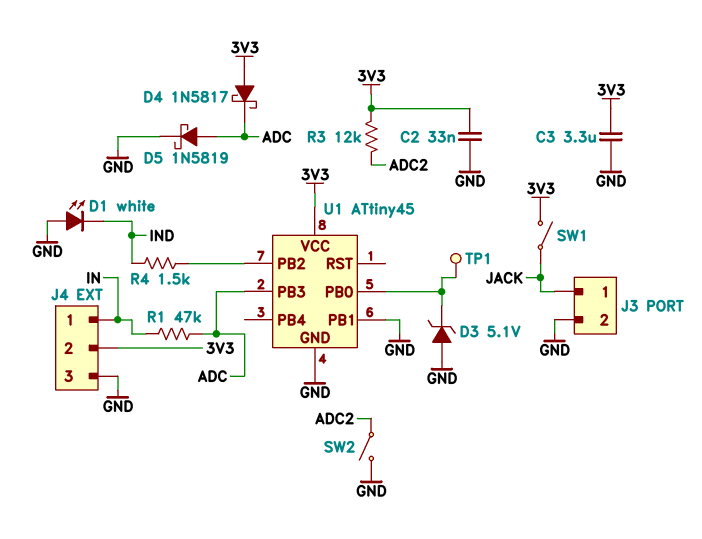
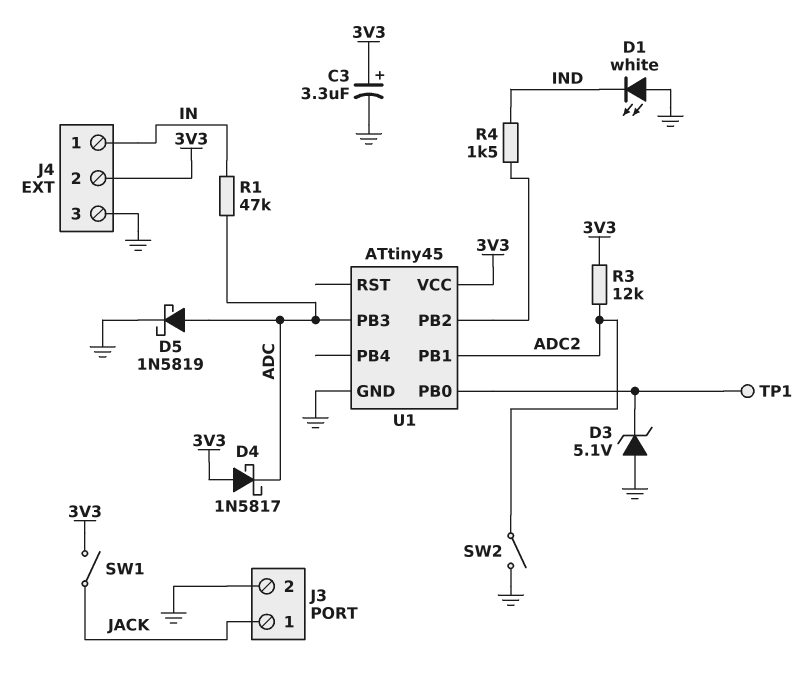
C2: 33nF (3V3, GND) -> none
C3: 3.3uF (3V3, GND) -> 3.3uF (plus 3V3, minus GND)
U1 pin PB1: GND -> ADC2

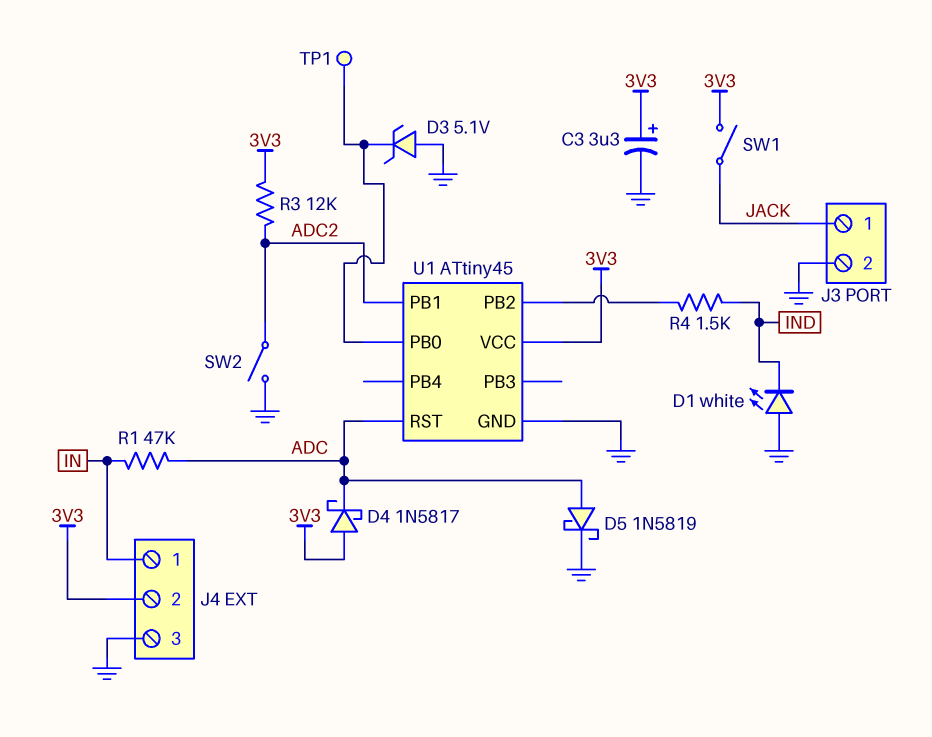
U1 pin PB3: ADC -> none
U1 pin RST: none -> ADC

